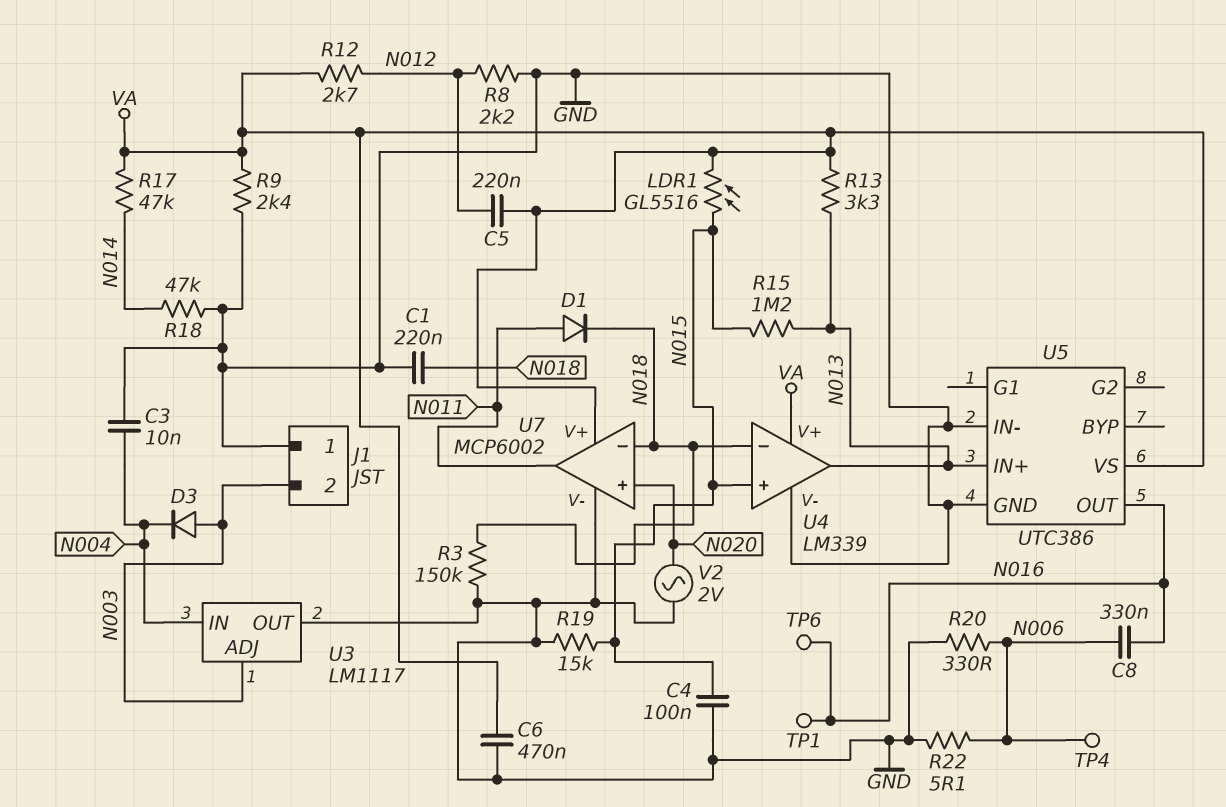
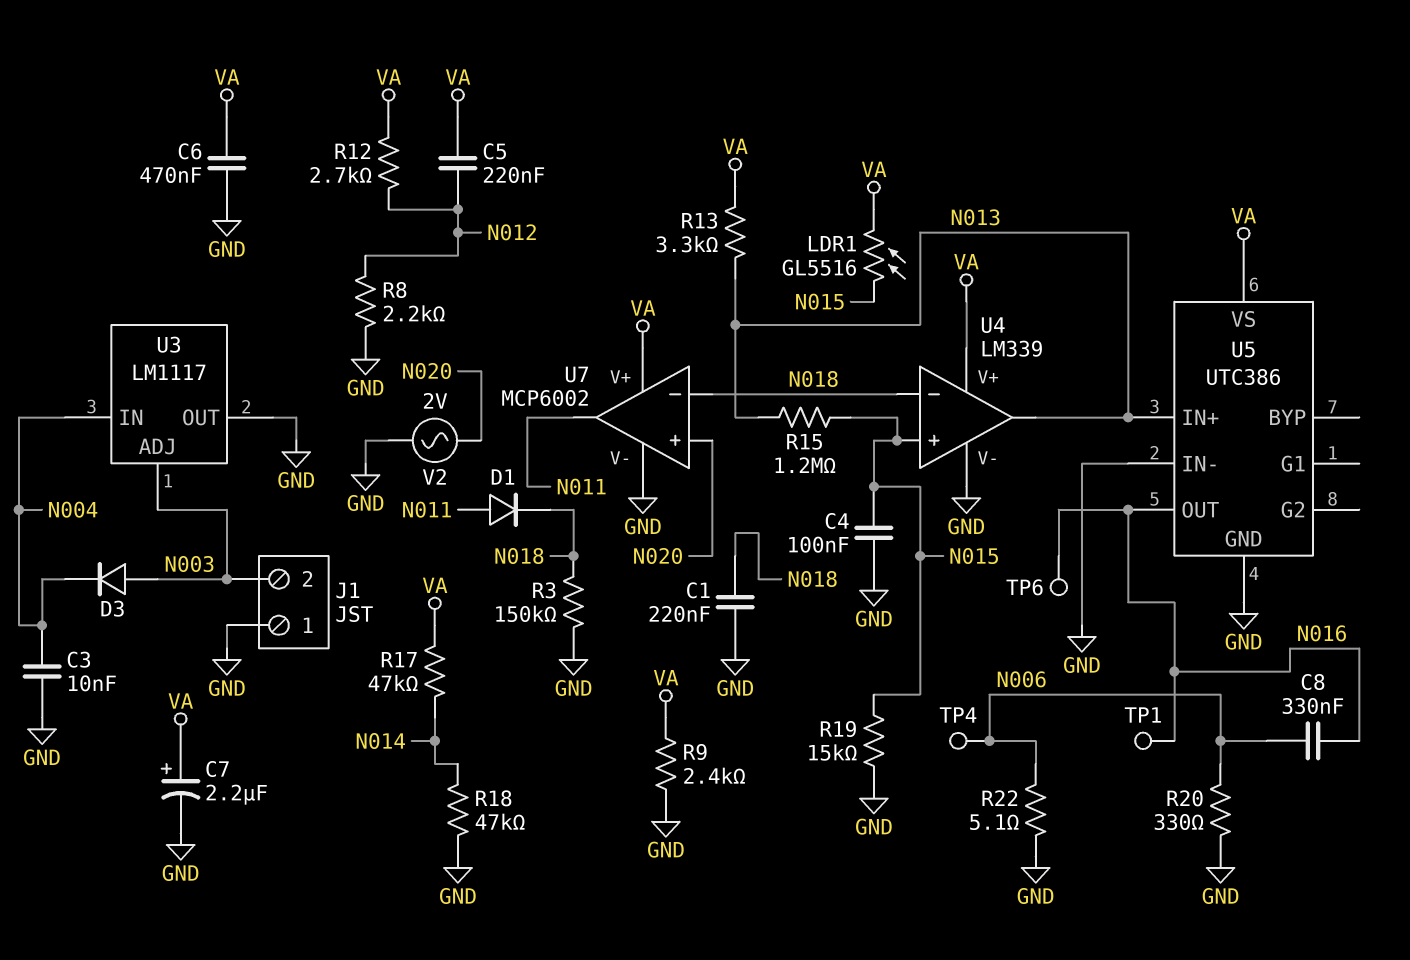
C7: none -> 2.2uF (plus VA, minus GND)

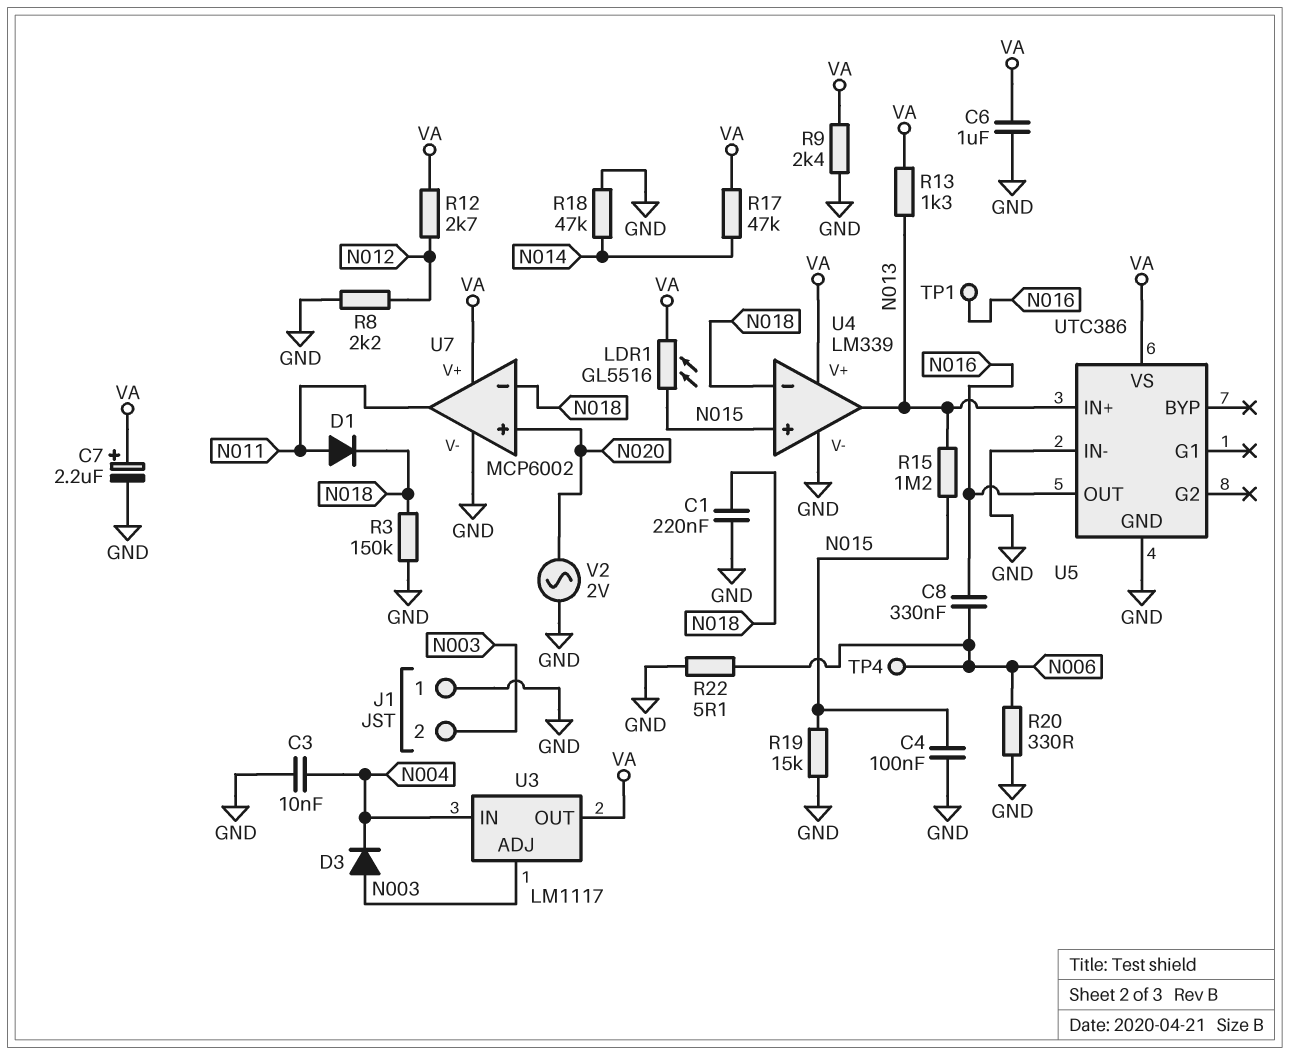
C5: 220nF (N012, VA) -> none
C6: 470nF (GND, VA) -> 1uF (GND, VA)
R13: 3.3k (N013, VA) -> 1.3k (N013, VA)
TP6: test point (N016) -> none
U3 pin OUT: GND -> VA

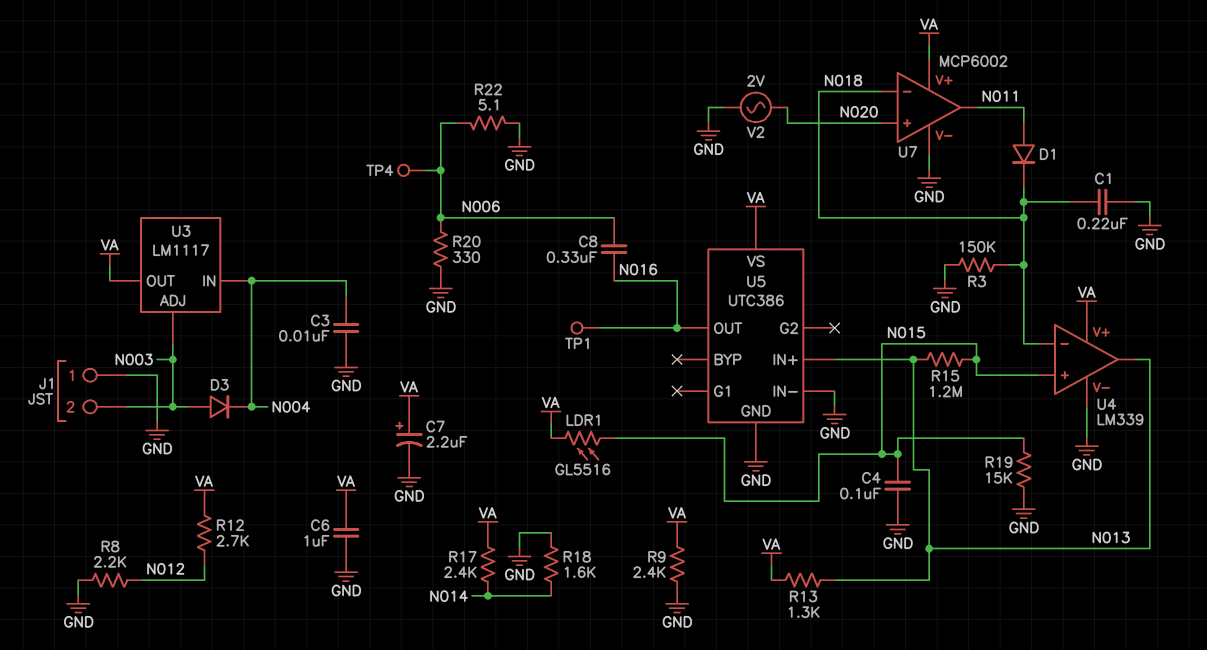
R17: 47k (N014, VA) -> 2.4k (N014, VA)
R18: 47k (GND, N014) -> 1.6k (GND, N014)

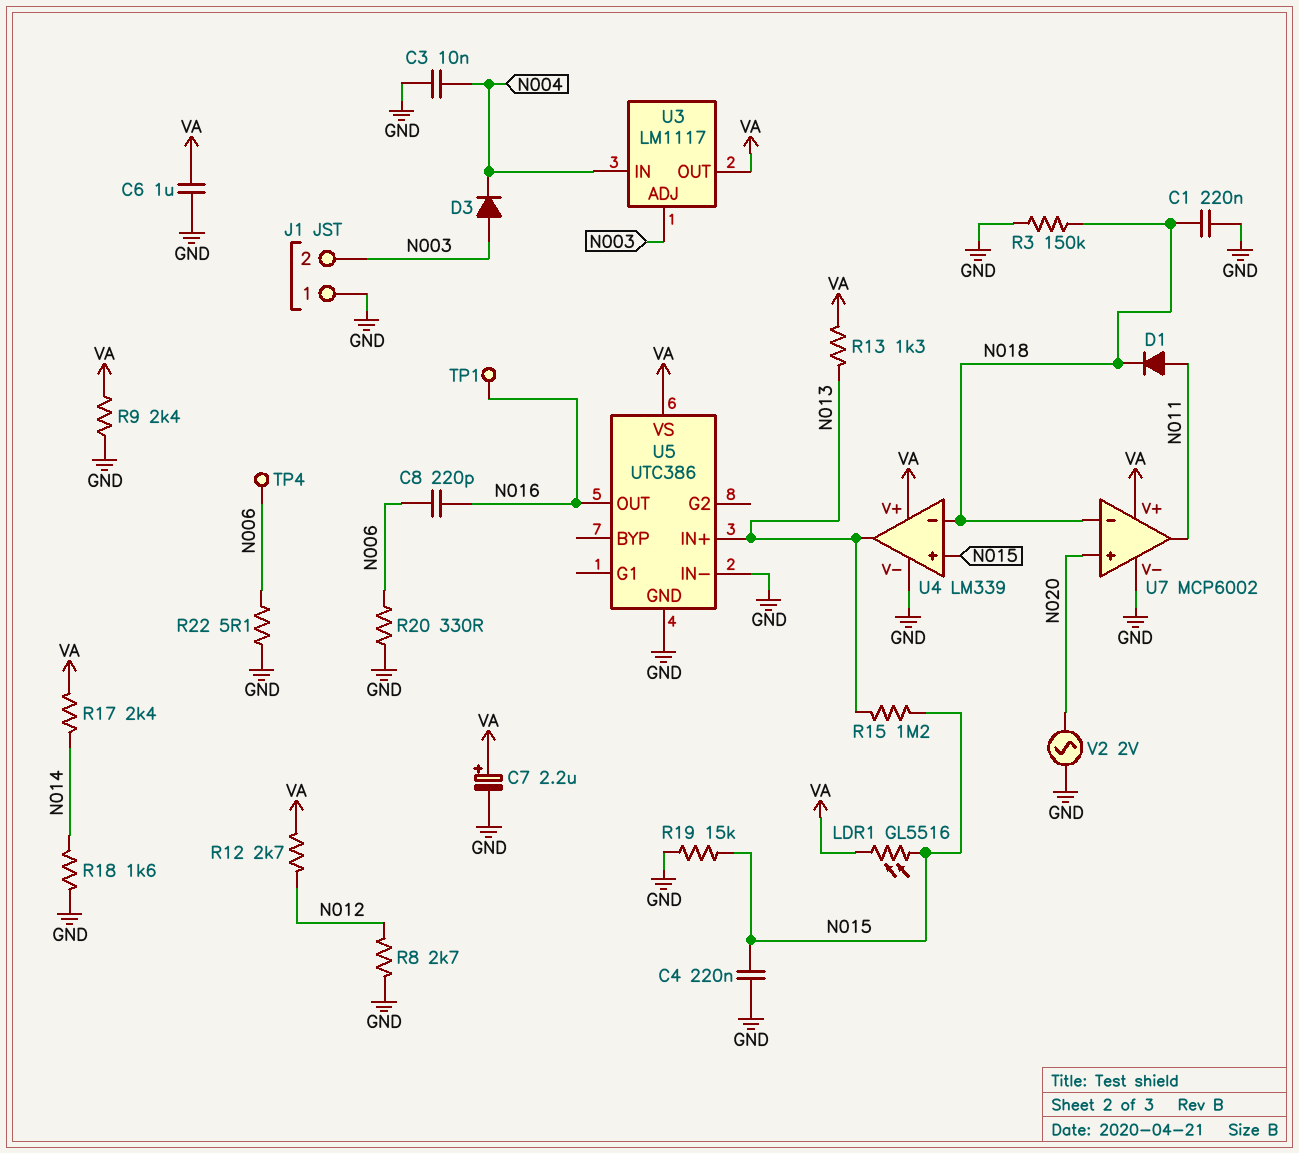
C4: 100nF (GND, N015) -> 220nF (GND, N015)
C8: 330nF (N006, N016) -> 220pF (N006, N016)
R8: 2.2k (GND, N012) -> 2.7k (GND, N012)

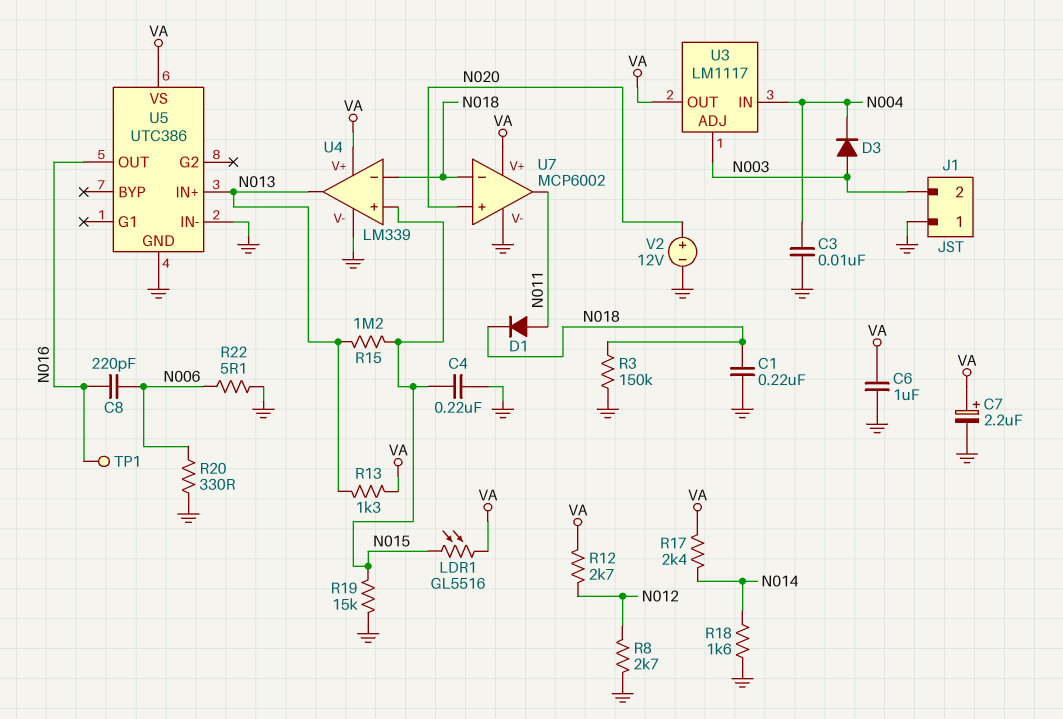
R9: 2.4k (GND, VA) -> none
TP4: test point (N006) -> none
V2: AC 2V (GND, N020) -> 12V (plus N020, minus GND)

